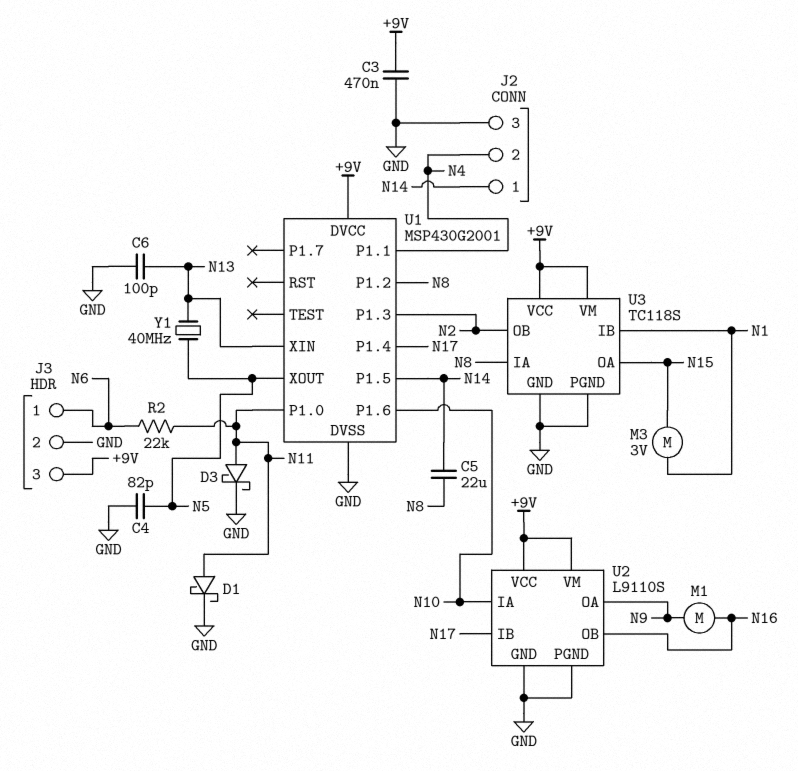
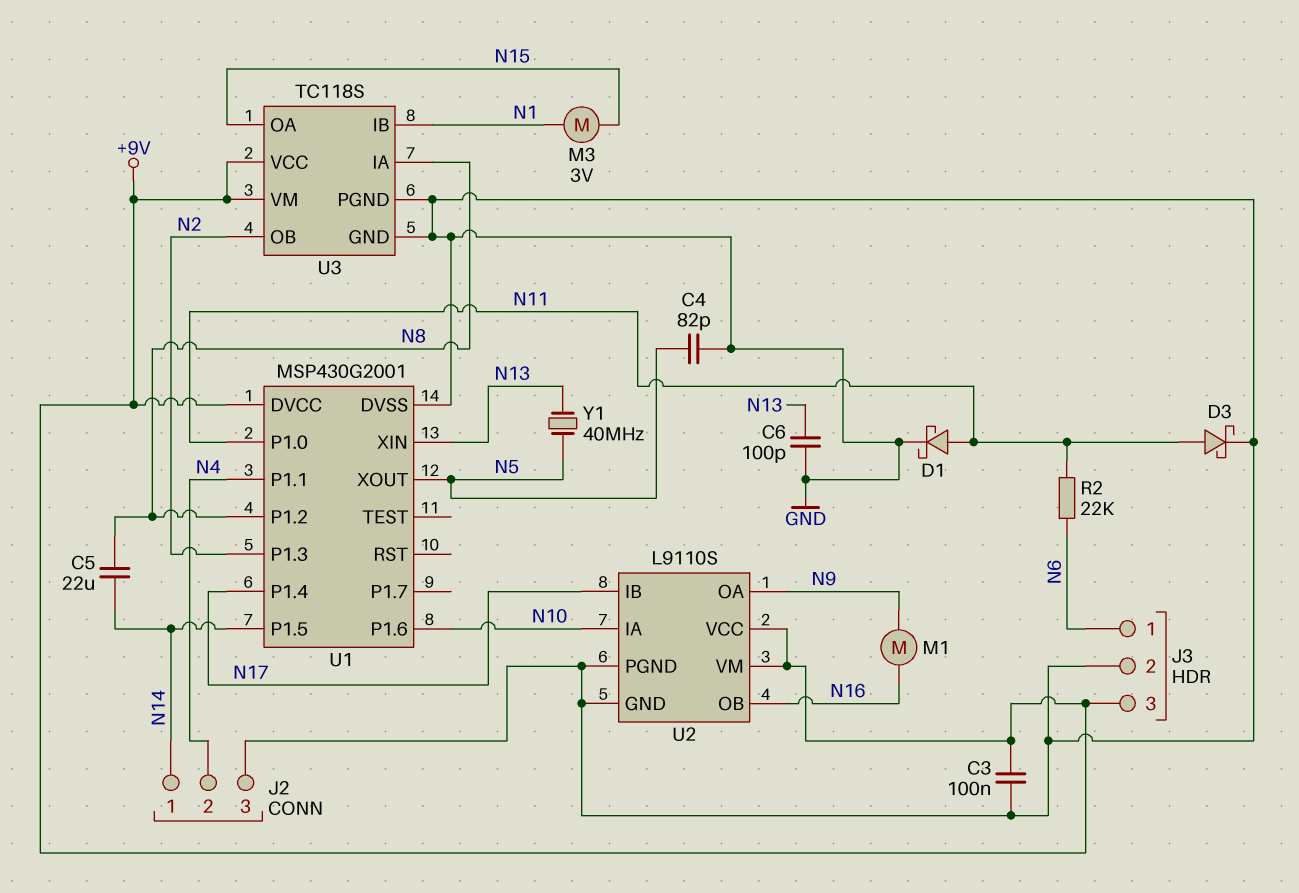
C3: 470nF (+9V, GND) -> 100nF (+9V, GND)

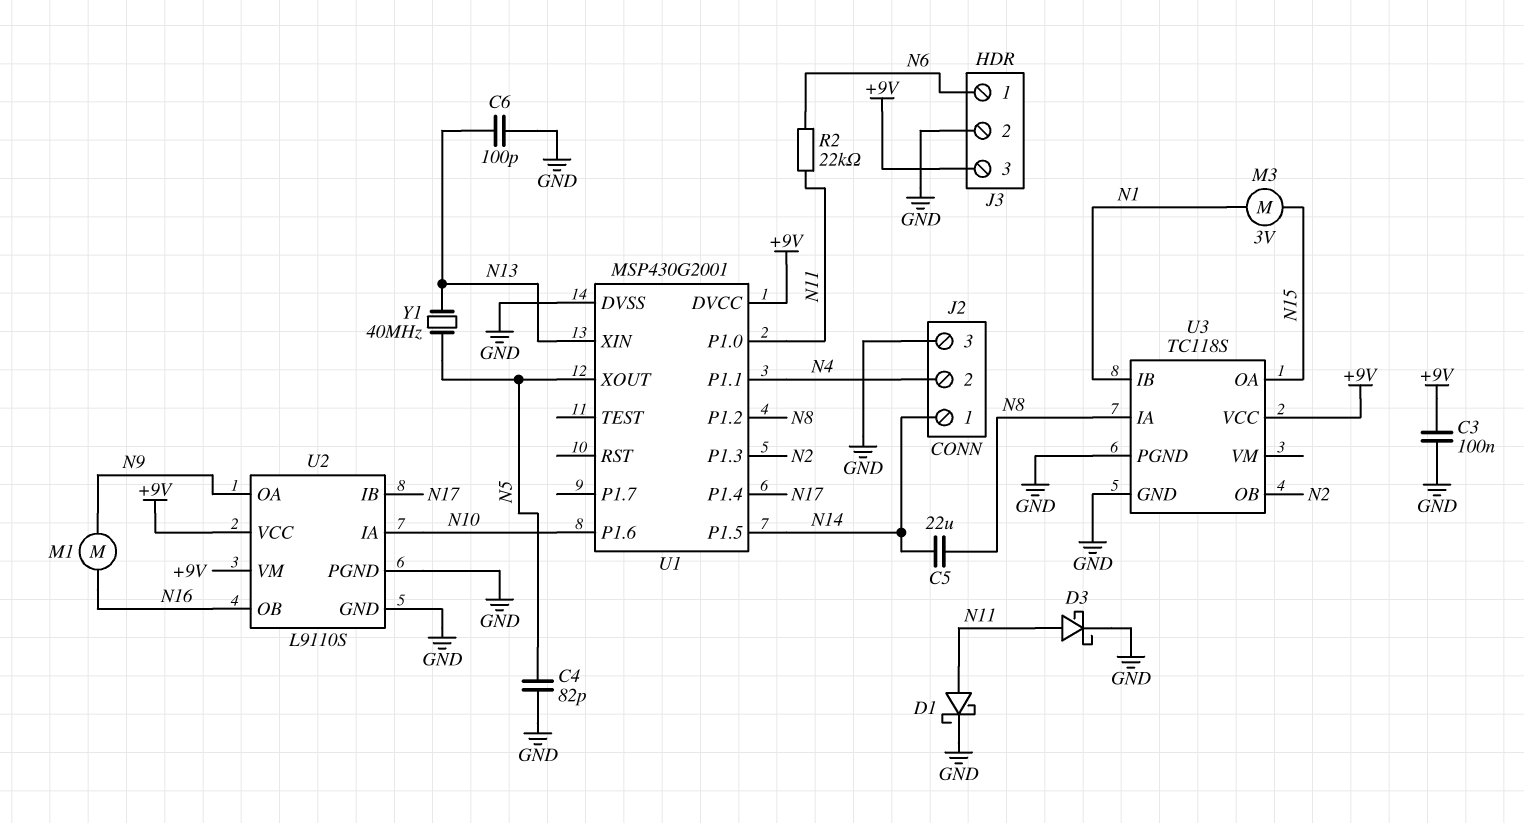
U3 pin VM: +9V -> none

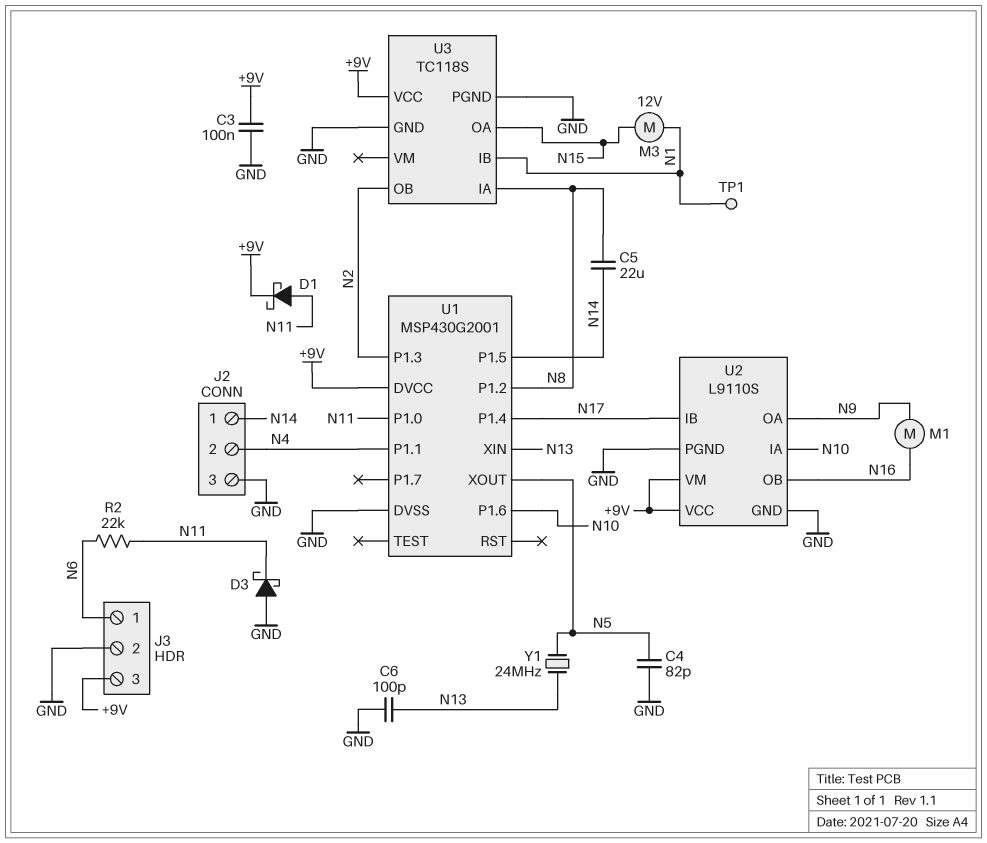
D1: schottky (A N11, K GND) -> schottky (A N11, K +9V)
D3: schottky (A N11, K GND) -> schottky (A GND, K N11)
M3: motor 3V (N1, N15) -> motor 12V (N1, N15)
TP1: none -> test point (N1)
Y1: 40MHz (N5, N13) -> 24MHz (N5, N13)

